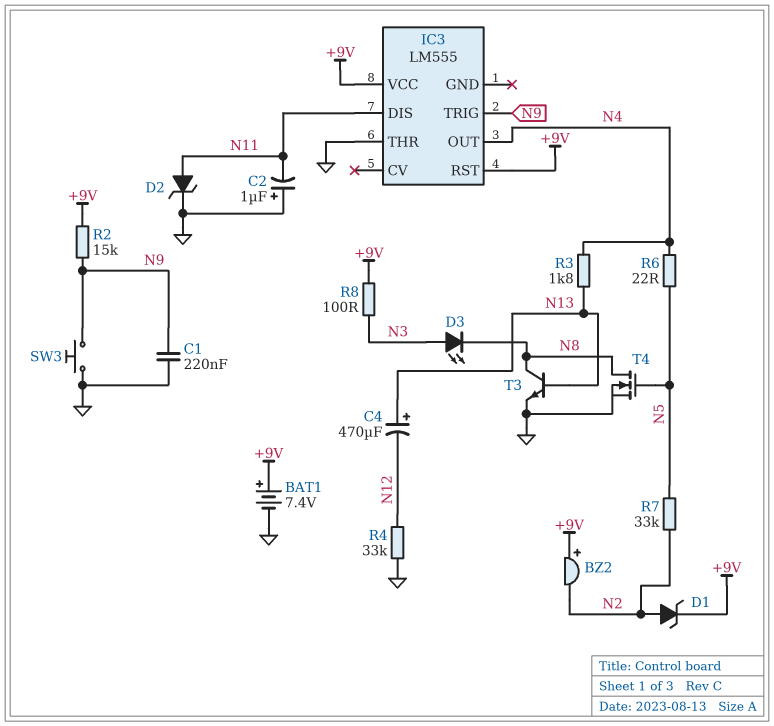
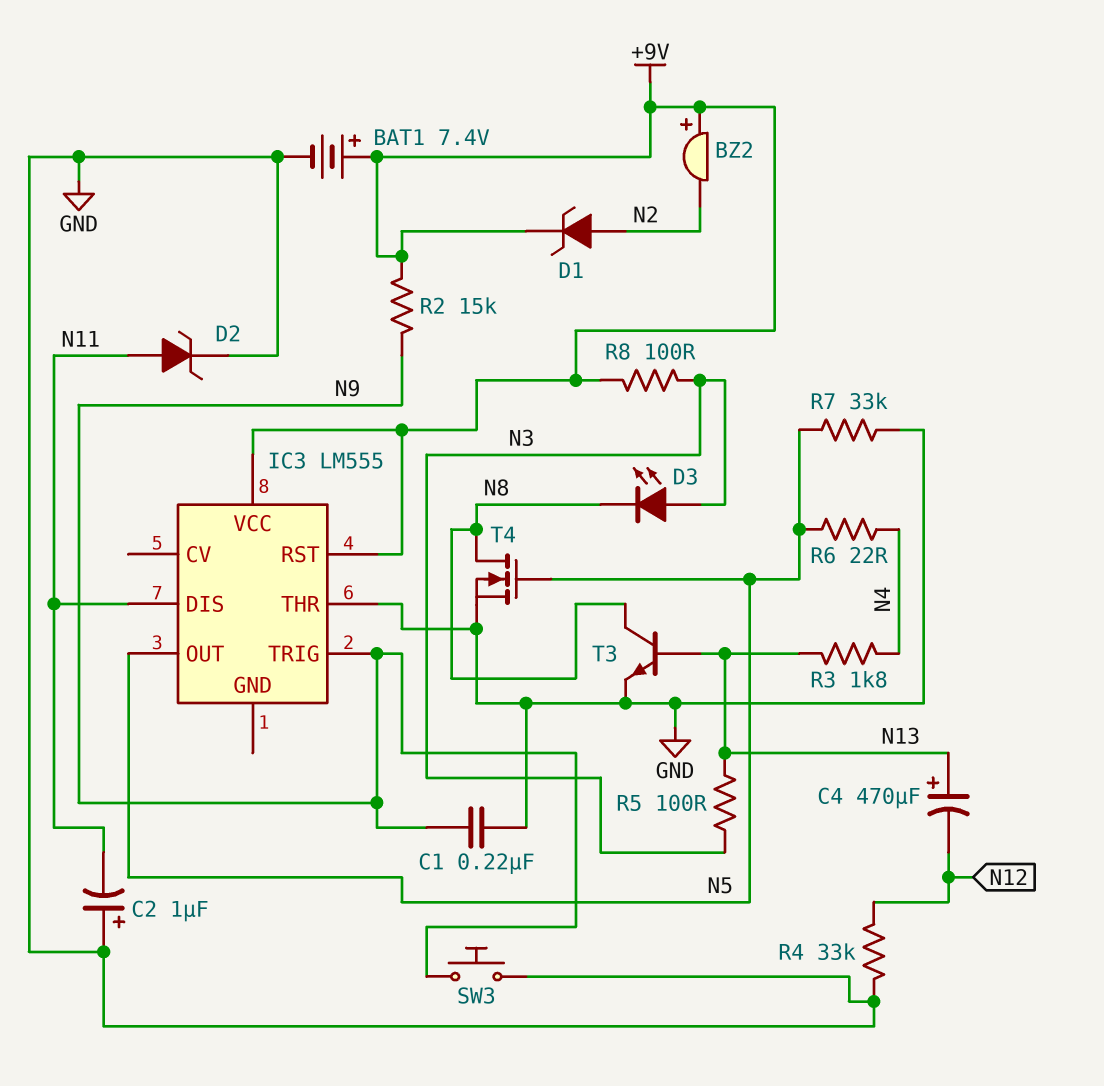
IC3 pin OUT: N4 -> N5
R5: none -> 100 (N3, N13)
R7: 33k (N2, N5) -> 33k (GND, N5)

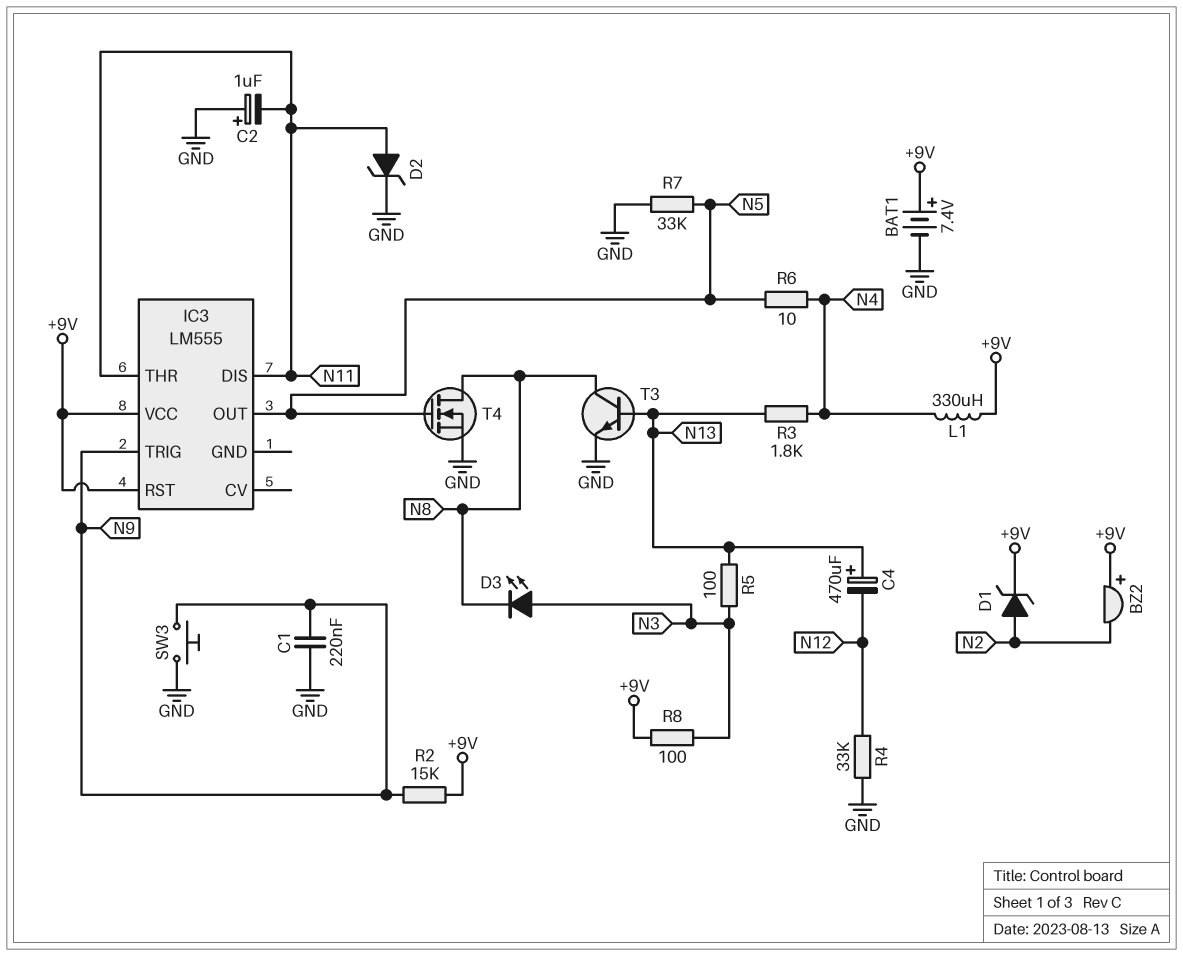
IC3 pin THR: GND -> N11
L1: none -> 330uH (+9V, N4)
R6: 22 (N4, N5) -> 10 (N4, N5)

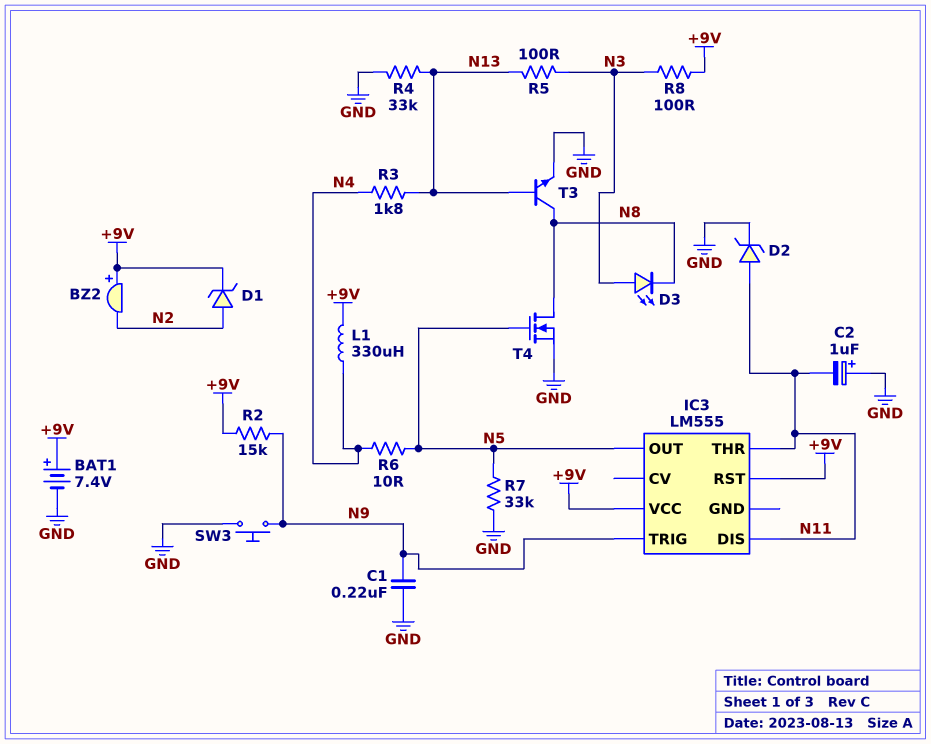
C4: 470uF (plus N13, minus N12) -> none
R4: 33k (GND, N12) -> 33k (GND, N13)

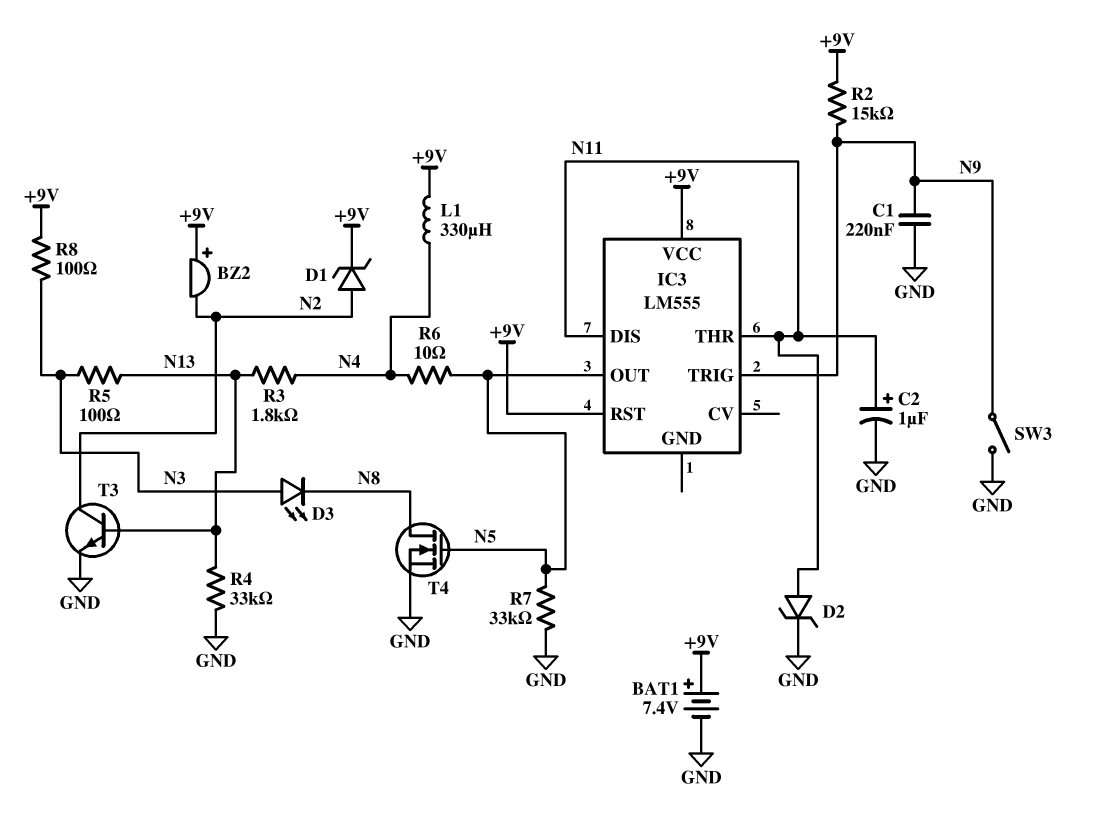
C2: 1uF (plus GND, minus N11) -> 1uF (plus N11, minus GND)
SW3: button (GND, N9) -> switch (GND, N9)
T3: NPN (B N13, C N8, E GND) -> NPN (B N13, C N2, E GND)

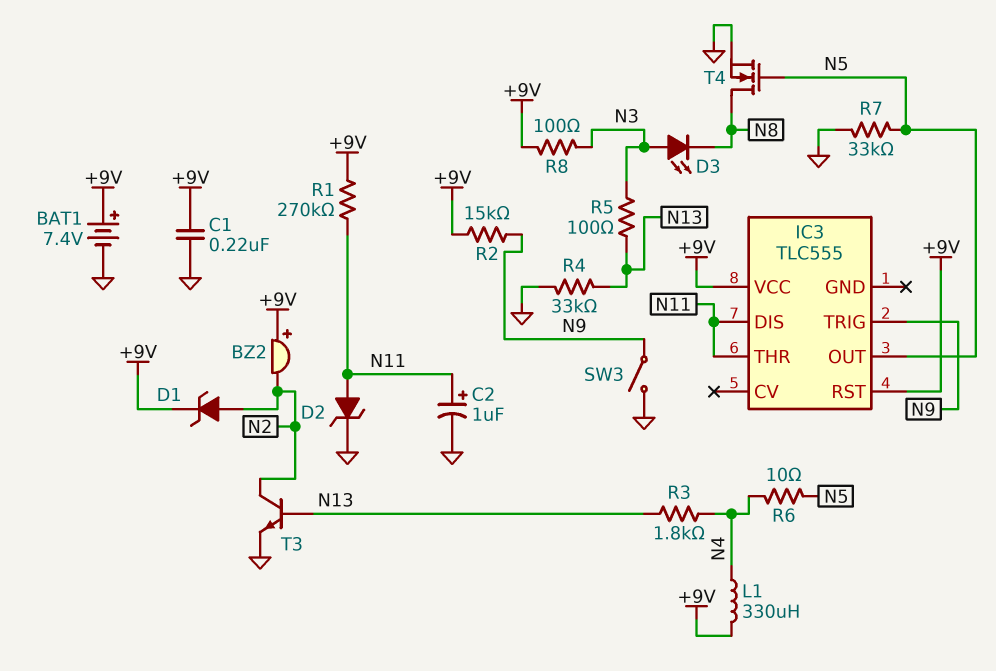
C1: 220nF (GND, N9) -> 220nF (+9V, GND)
IC3: LM555 -> TLC555
R1: none -> 270k (+9V, N11)

